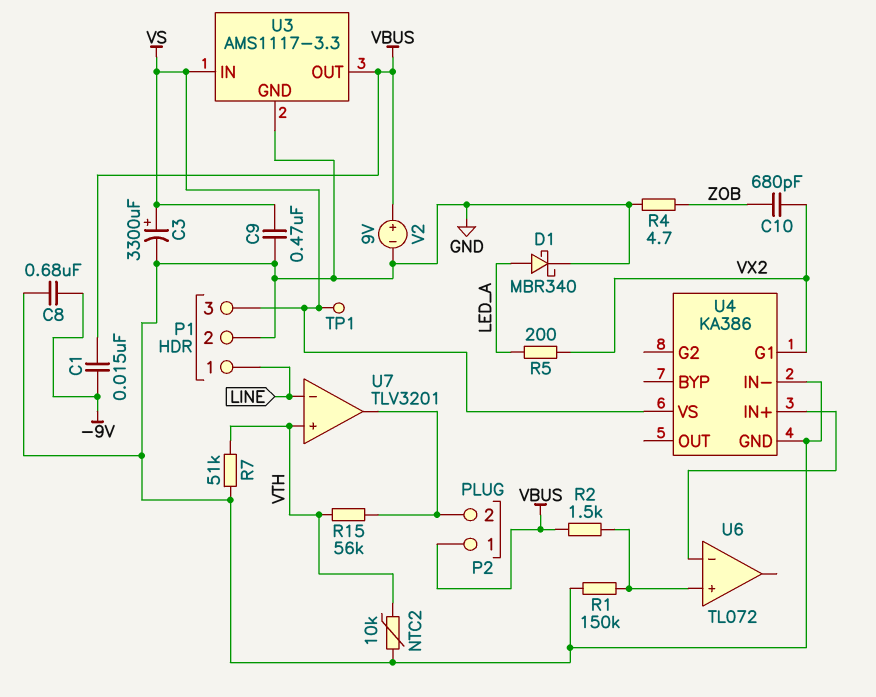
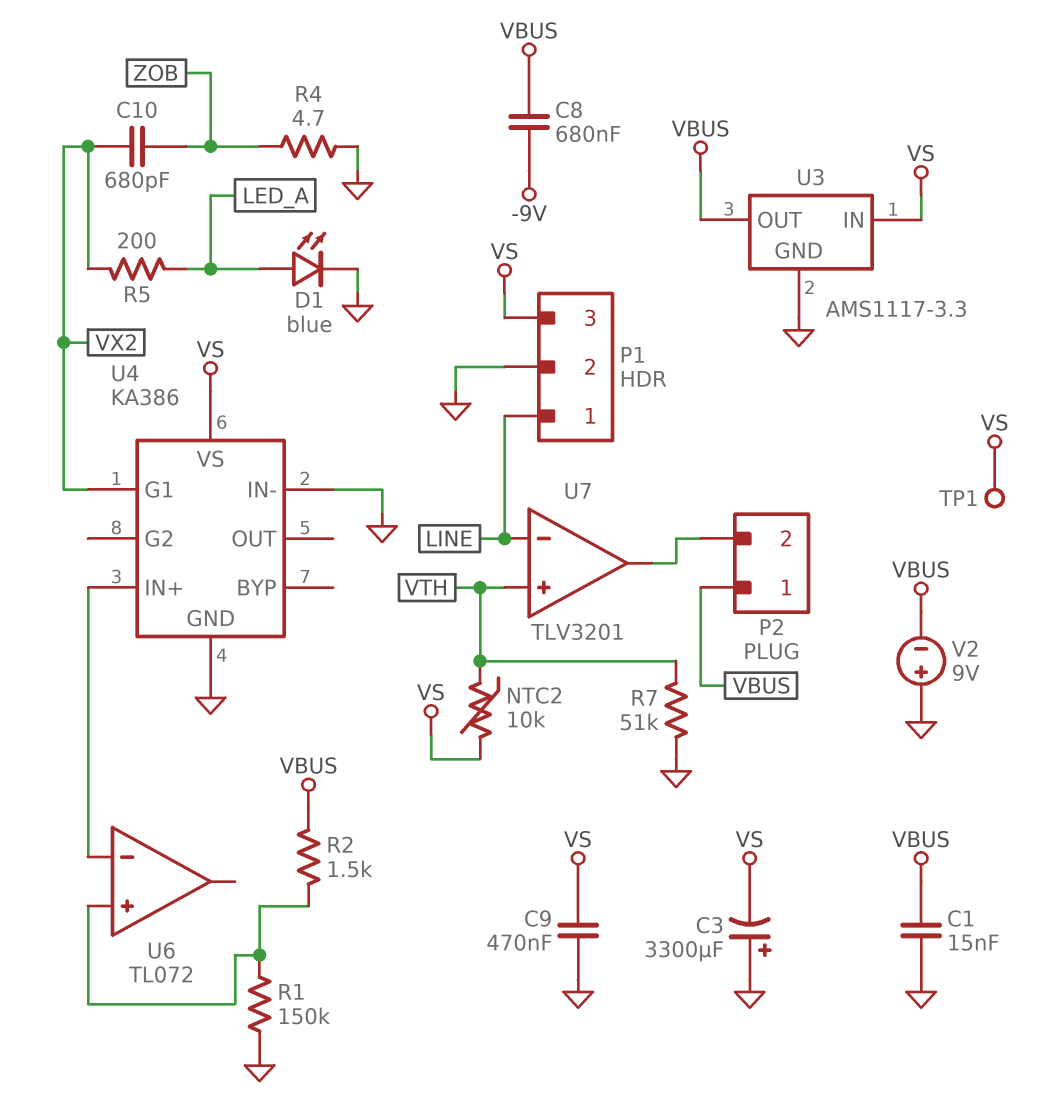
C1: 15nF (-9V, VBUS) -> 15nF (GND, VBUS)
C3: 3300uF (plus VS, minus GND) -> 3300uF (plus GND, minus VS)
C8: 680nF (-9V, GND) -> 680nF (-9V, VBUS)
D1: schottky MBR340 (A LED_A, K GND) -> LED blue (A LED_A, K GND)
NTC2: 10k (GND, VTH) -> 10k (VS, VTH)
R15: 56k (P2/2, VTH) -> none
V2: 9V (plus VBUS, minus GND) -> 9V (plus GND, minus VBUS)

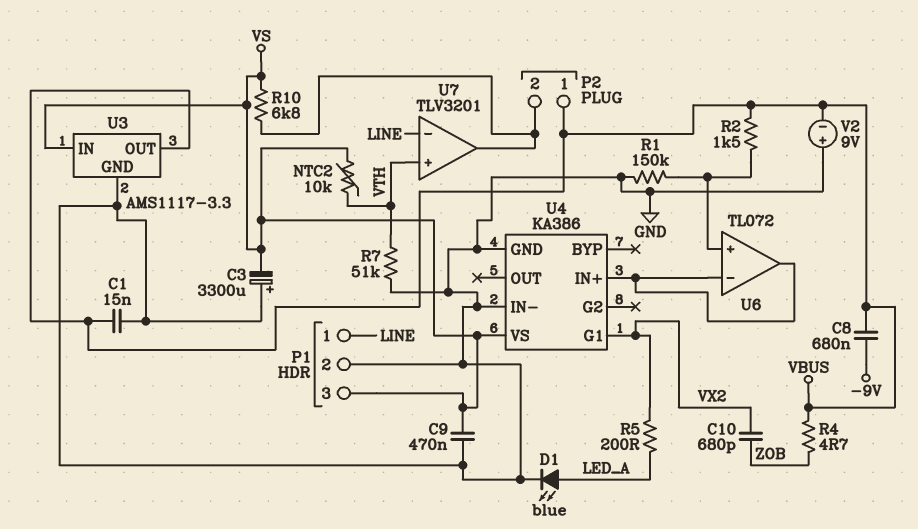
R4: 4.7 (GND, ZOB) -> 4.7 (VBUS, ZOB)
R10: none -> 6.8k (P2/2, VS)
TP1: test point (VS) -> none
U6 pin out: none -> U4/IN+

